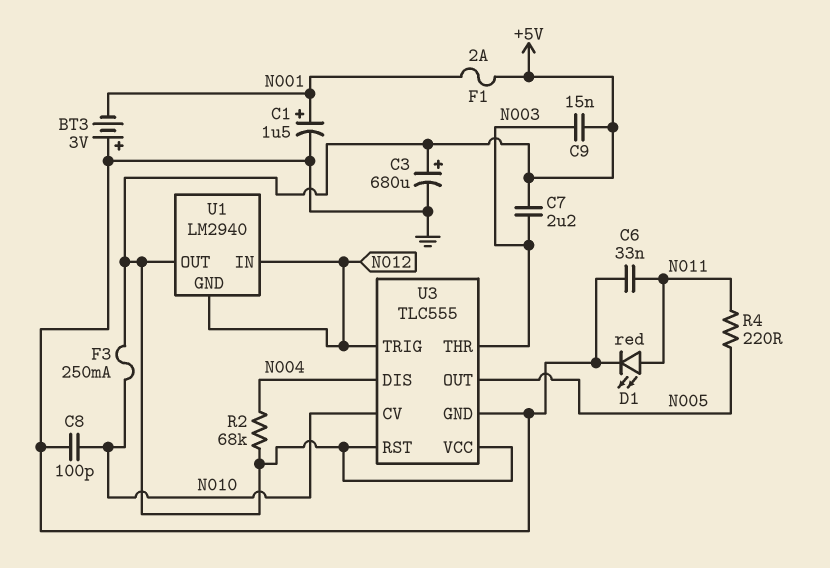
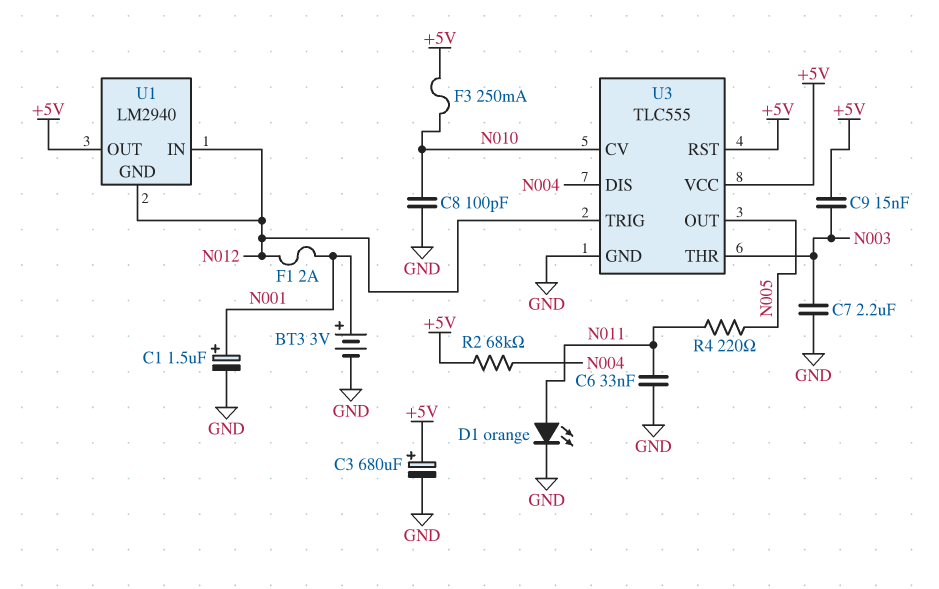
BT3: 3V (plus GND, minus N001) -> 3V (plus N001, minus GND)
C7: 2.2uF (+5V, N003) -> 2.2uF (GND, N003)
D1: LED red (A N011, K GND) -> LED orange (A N011, K GND)
F1: 2A (+5V, N001) -> 2A (N001, N012)

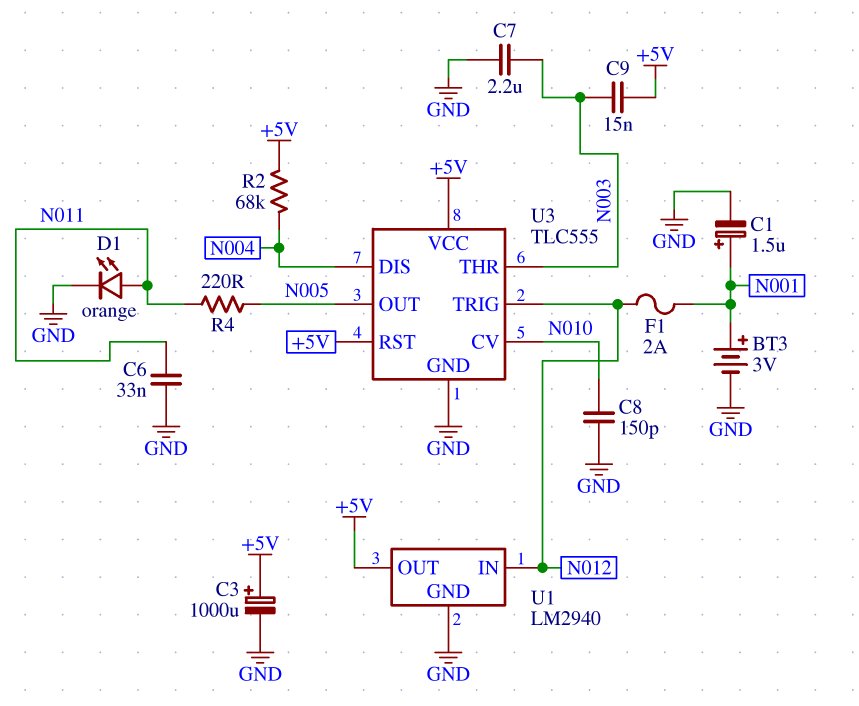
C3: 680uF (plus +5V, minus GND) -> 1000uF (plus +5V, minus GND)
C8: 100pF (GND, N010) -> 150pF (GND, N010)
F3: 250mA (+5V, N010) -> none
U1 pin GND: N012 -> GND

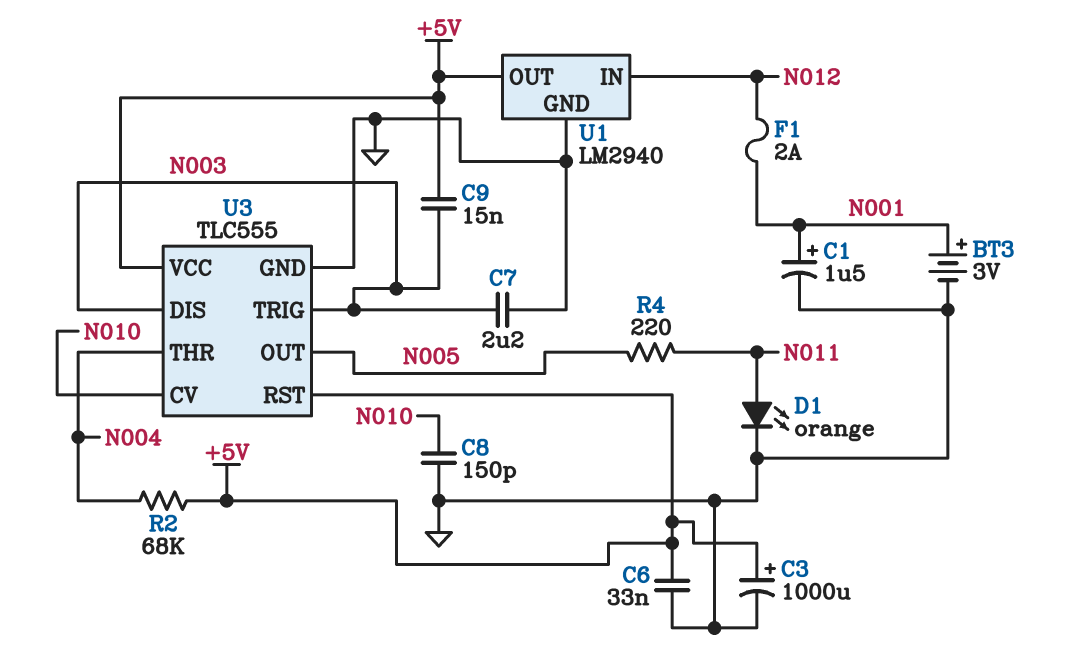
C6: 33nF (GND, N011) -> 33nF (+5V, GND)
U3 pin DIS: N004 -> N003
U3 pin THR: N003 -> N004
U3 pin TRIG: N012 -> N003

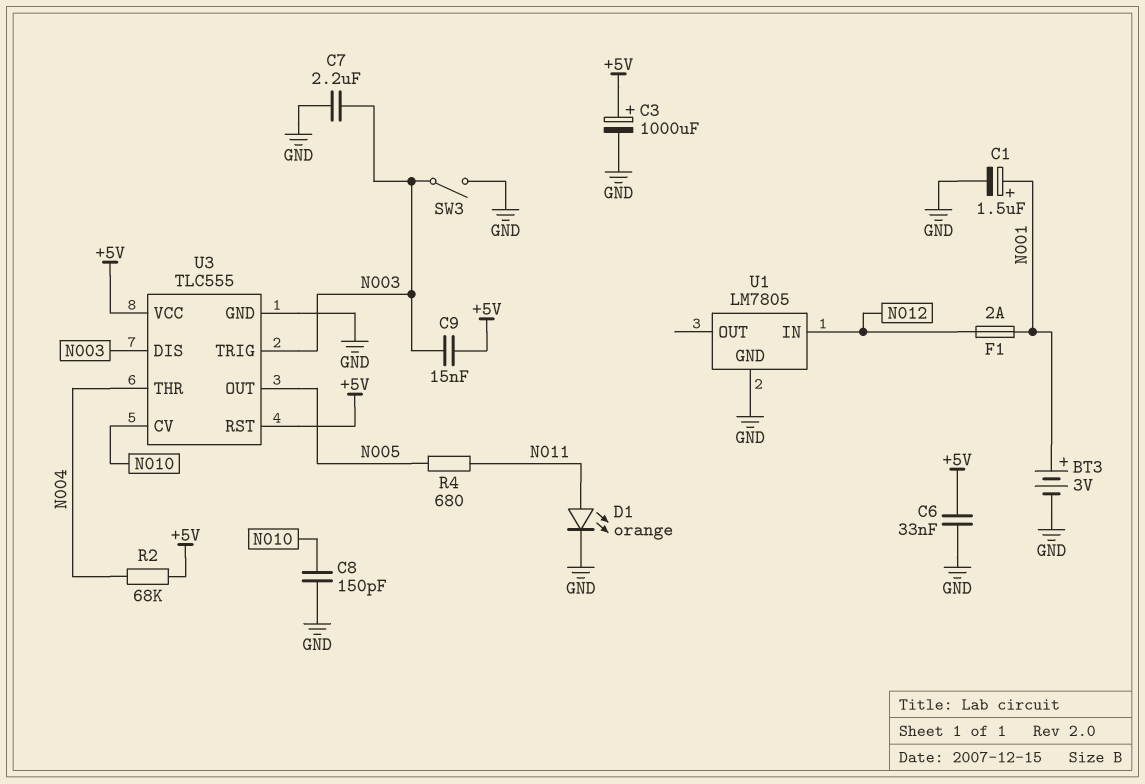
R4: 220 (N005, N011) -> 680 (N005, N011)
SW3: none -> switch (GND, N003)
U1: LM2940 -> LM7805
U1 pin OUT: +5V -> none

